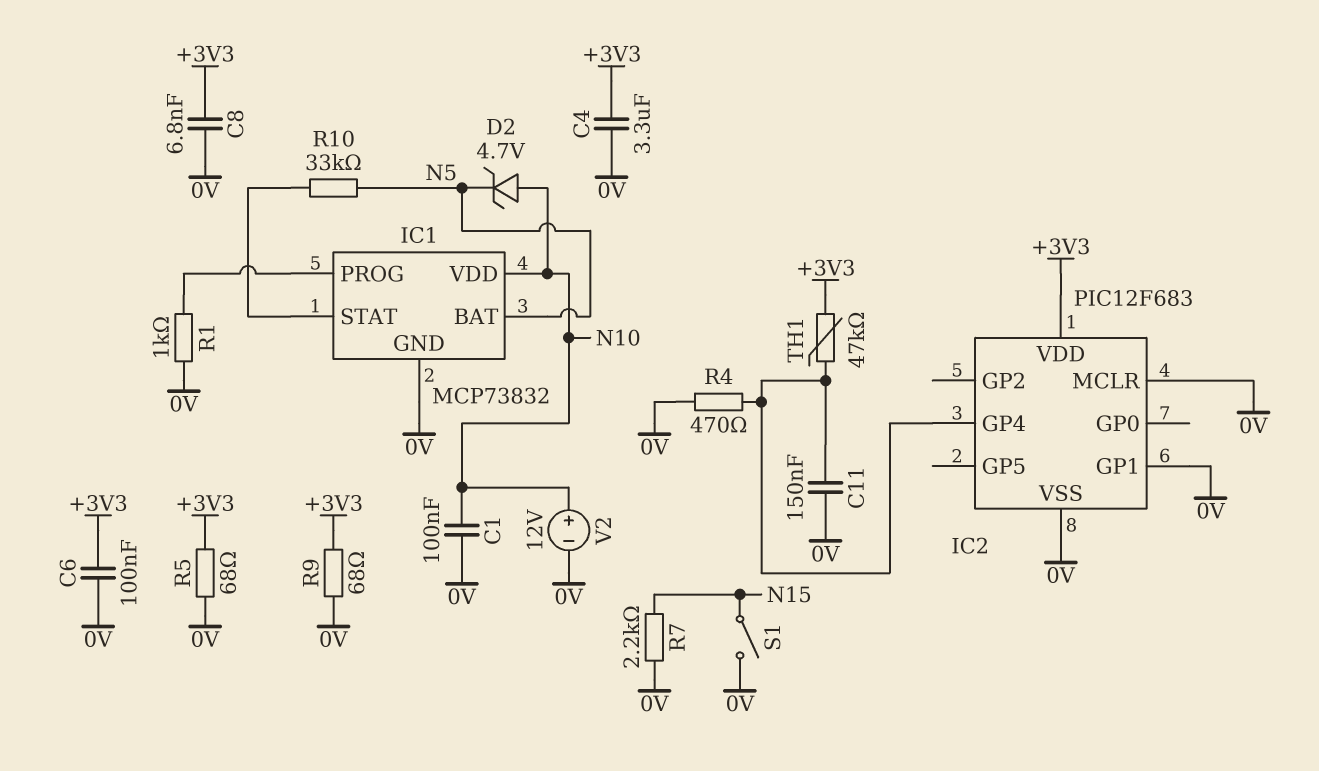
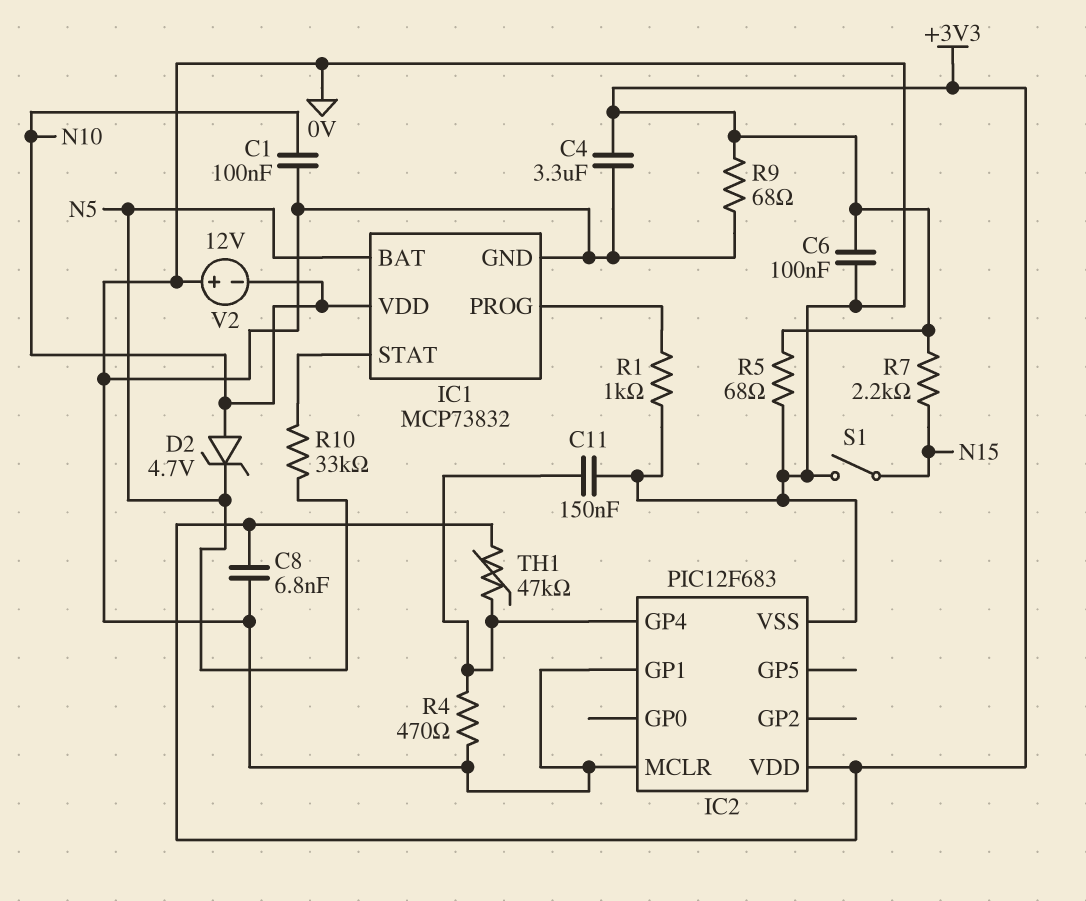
R7: 2.2k (0V, N15) -> 2.2k (+3V3, N15)
V2: 12V (plus N10, minus 0V) -> 12V (plus 0V, minus N10)

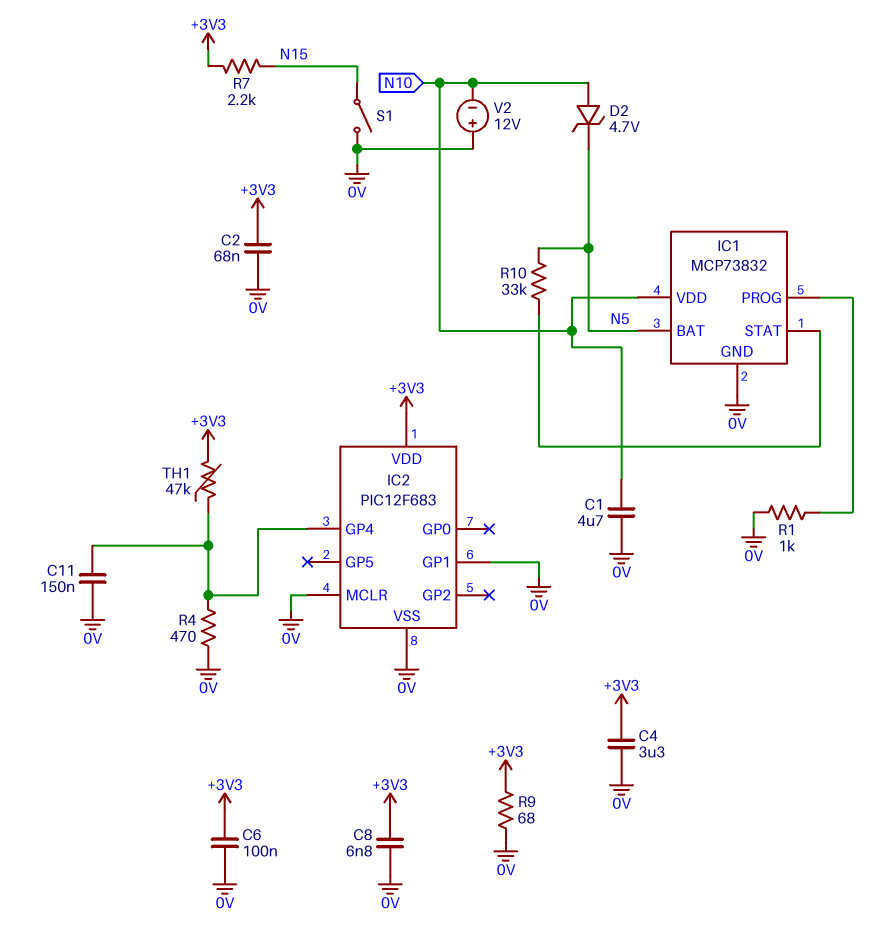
C1: 100nF (0V, N10) -> 4.7uF (0V, N10)
C2: none -> 68nF (+3V3, 0V)
R5: 68 (+3V3, 0V) -> none

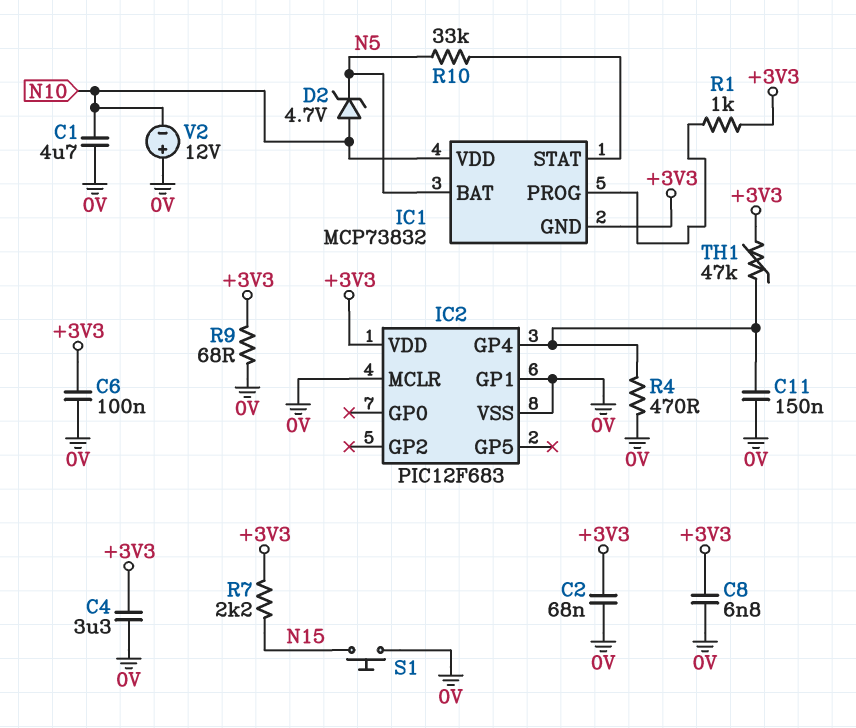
IC1 pin GND: 0V -> +3V3
R1: 1k (0V, IC1/PROG) -> 1k (+3V3, IC1/PROG)
S1: switch (0V, N15) -> button (0V, N15)

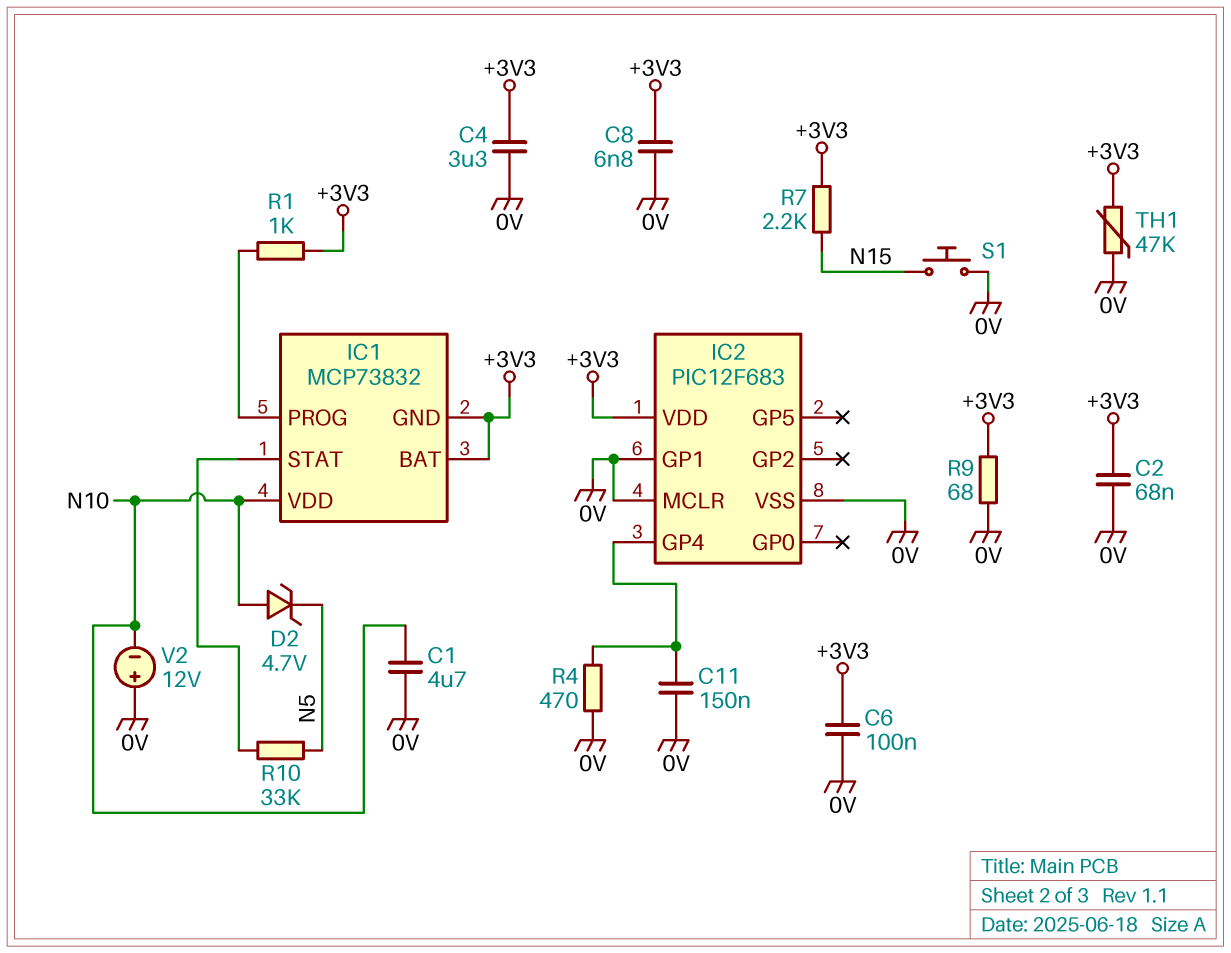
IC1 pin BAT: N5 -> +3V3
TH1: 47k (+3V3, IC2/GP4) -> 47k (+3V3, 0V)

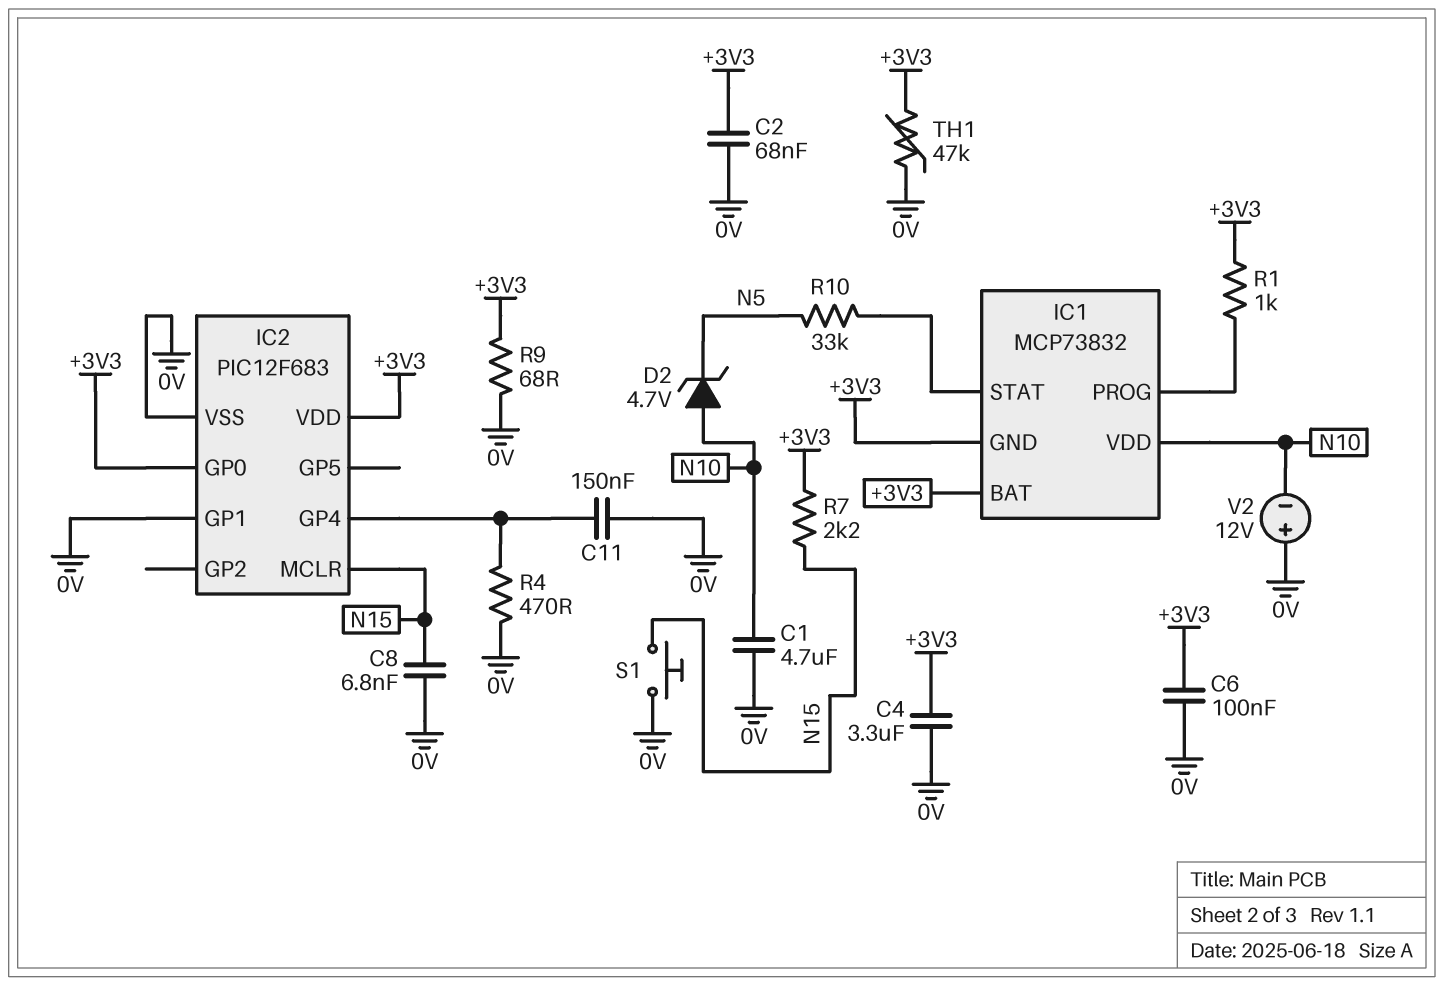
C8: 6.8nF (+3V3, 0V) -> 6.8nF (0V, N15)
IC2 pin GP0: none -> +3V3
IC2 pin MCLR: 0V -> N15

